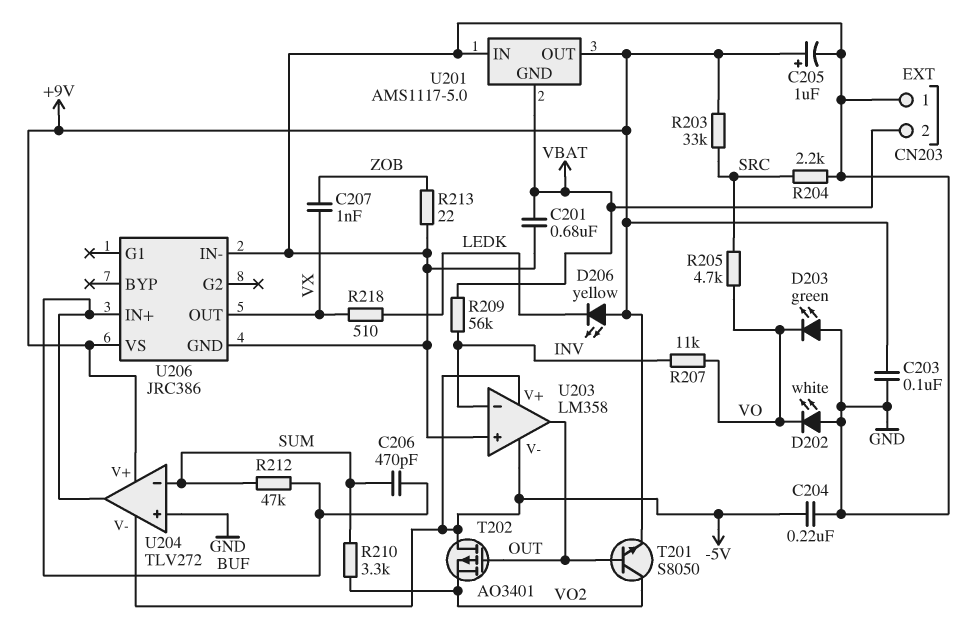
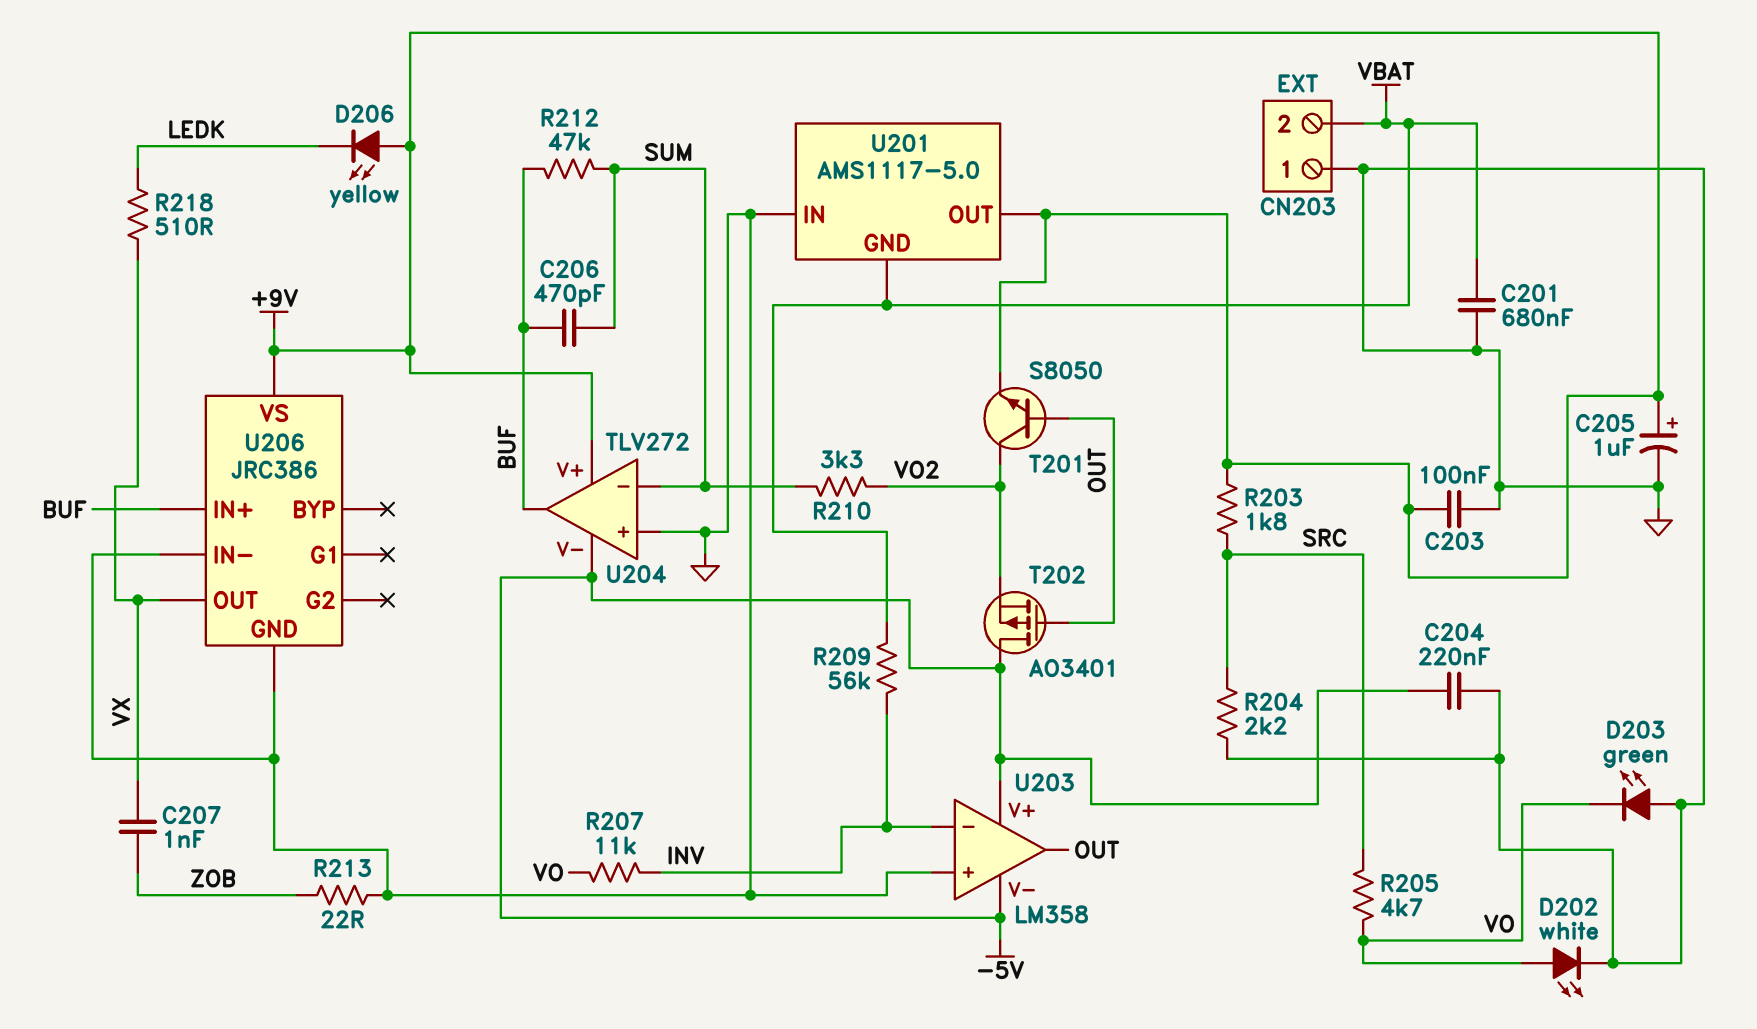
D202: LED white (A GND, K VO) -> LED white (A VO, K GND)
R203: 33k (+9V, SRC) -> 1.8k (+9V, SRC)

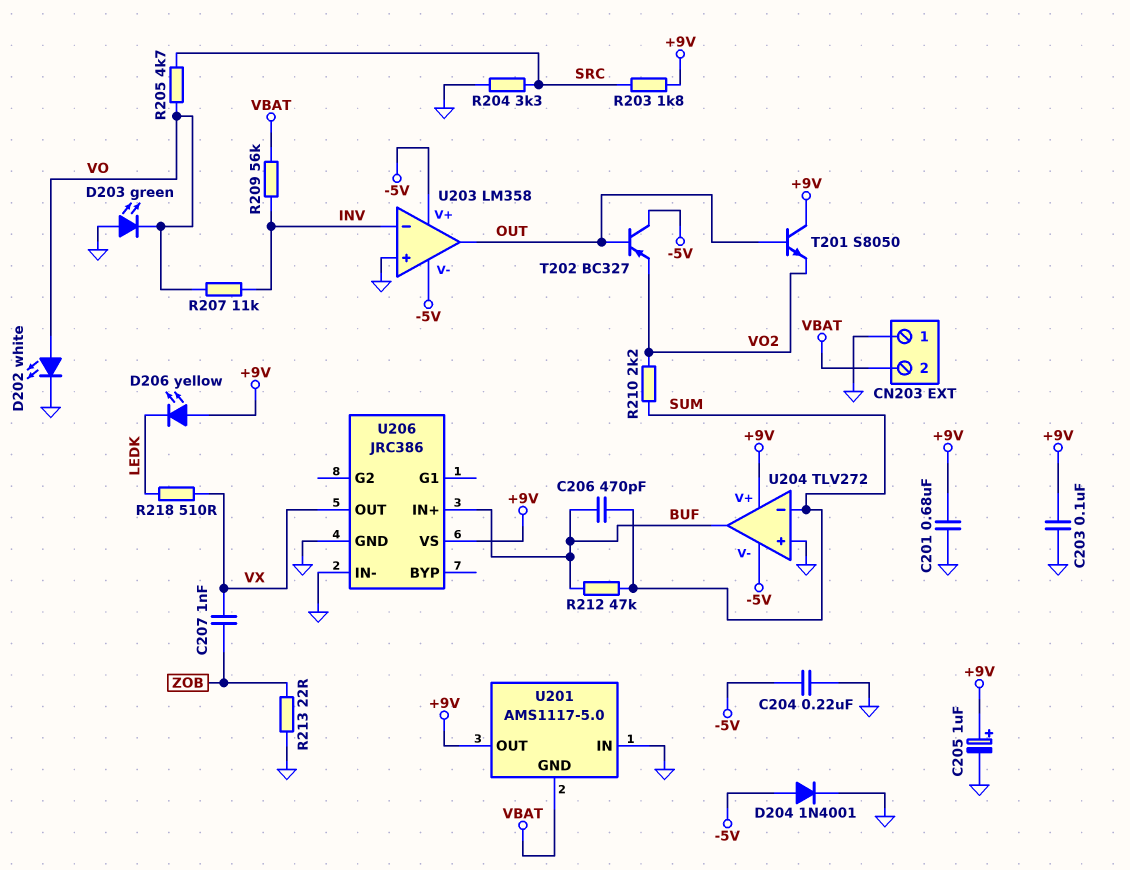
C201: 680nF (GND, VBAT) -> 680nF (+9V, GND)
D204: none -> diode 1N4001 (A -5V, K GND)
R204: 2.2k (GND, SRC) -> 3.3k (GND, SRC)
R210: 3.3k (SUM, VO2) -> 2.2k (SUM, VO2)
T201: NPN S8050 (B OUT, C VO2, E +9V) -> NPN S8050 (B OUT, C +9V, E VO2)
T202: PMOS AO3401 (G OUT, D -5V, S VO2) -> PNP BC327 (B OUT, C -5V, E VO2)

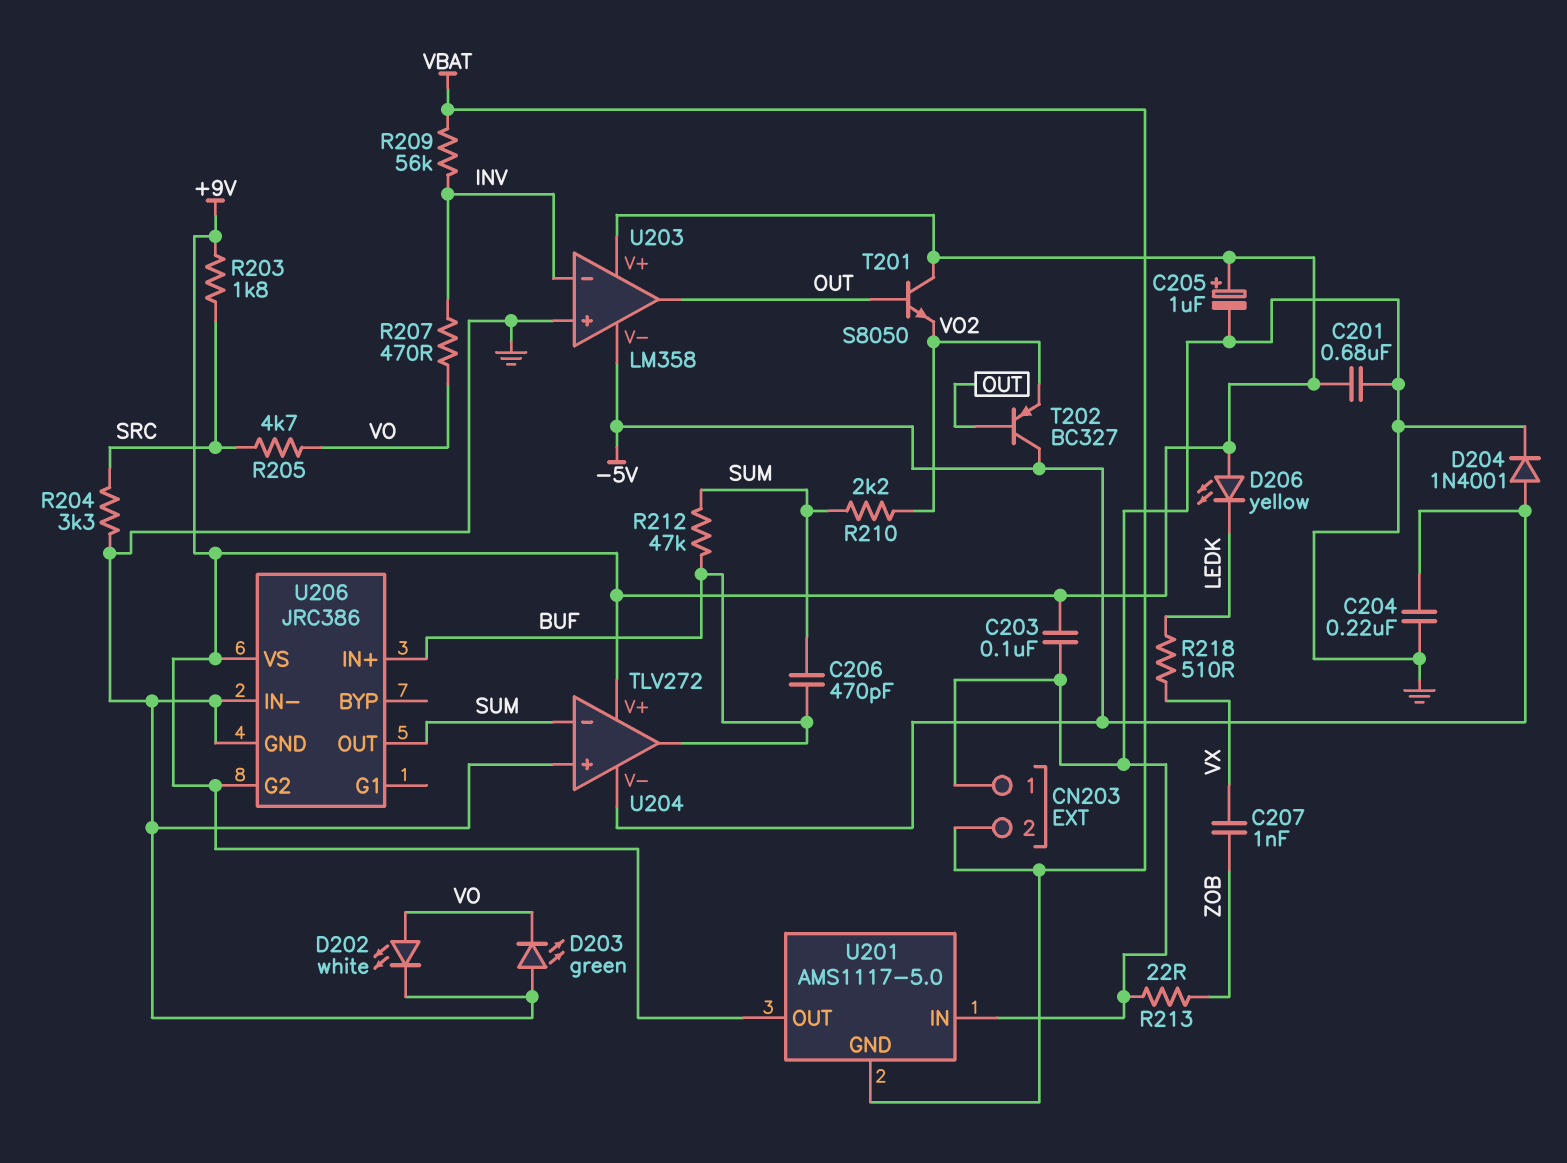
R207: 11k (INV, VO) -> 470 (INV, VO)
U203 pin V+: -5V -> +9V
U206 pin G2: none -> +9V
U206 pin OUT: VX -> SUM

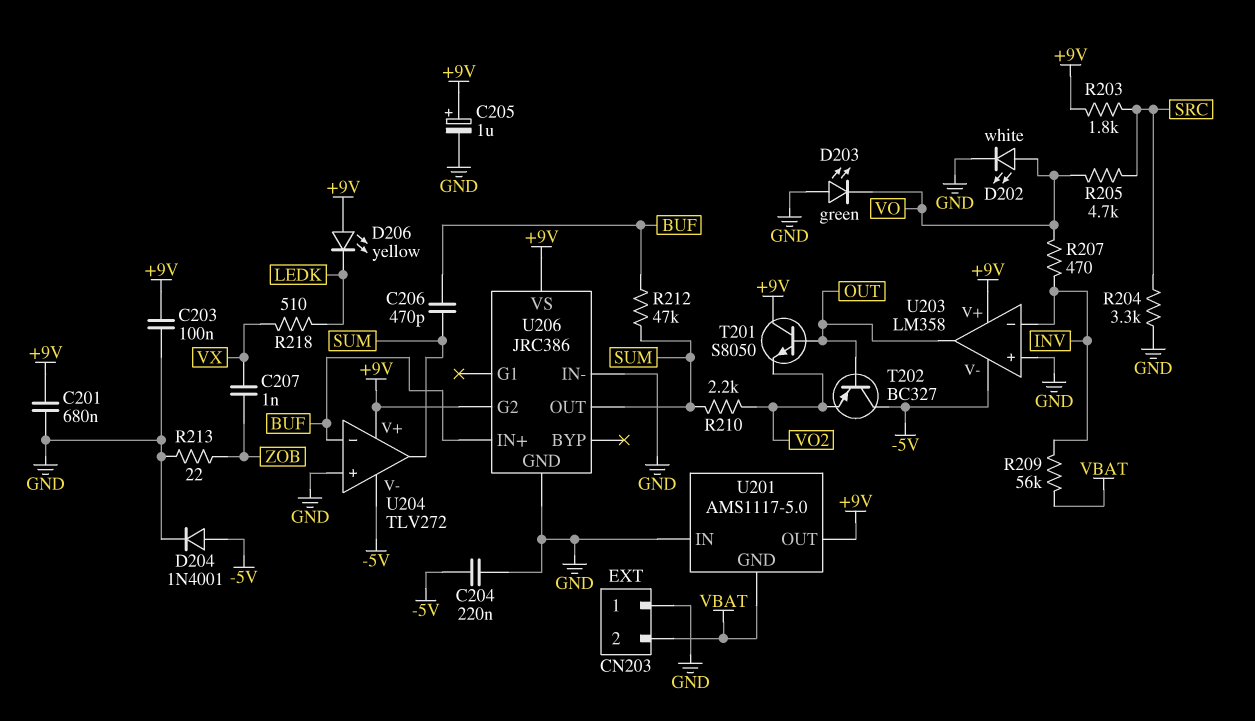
U204 pin in-: SUM -> BUF
U204 pin out: BUF -> SUM

